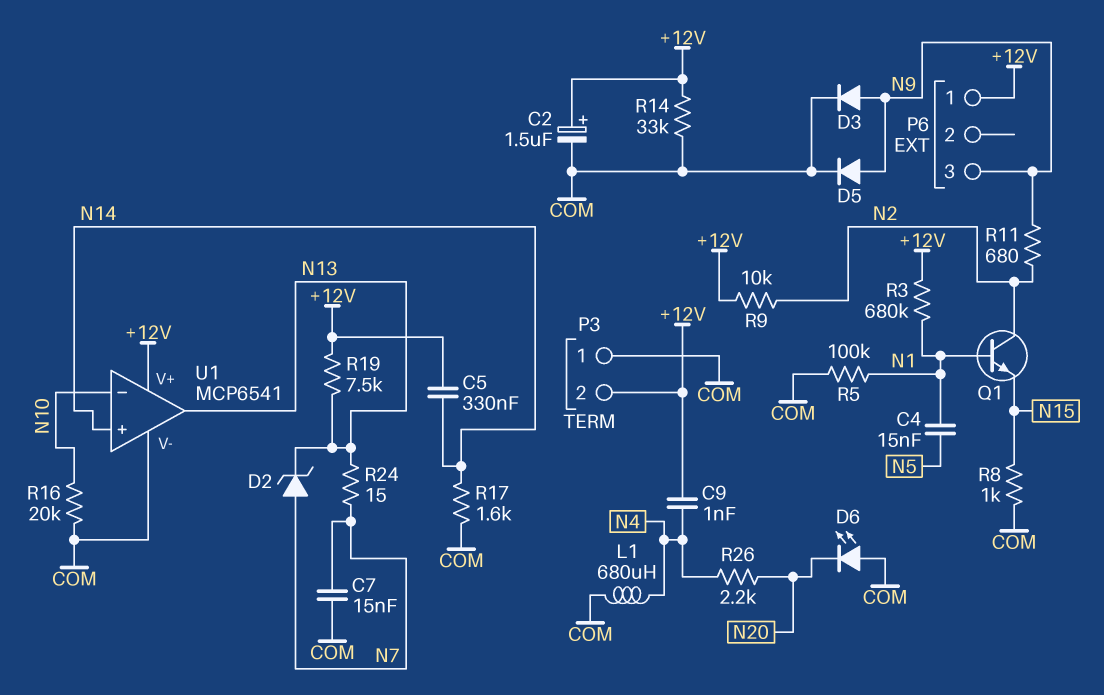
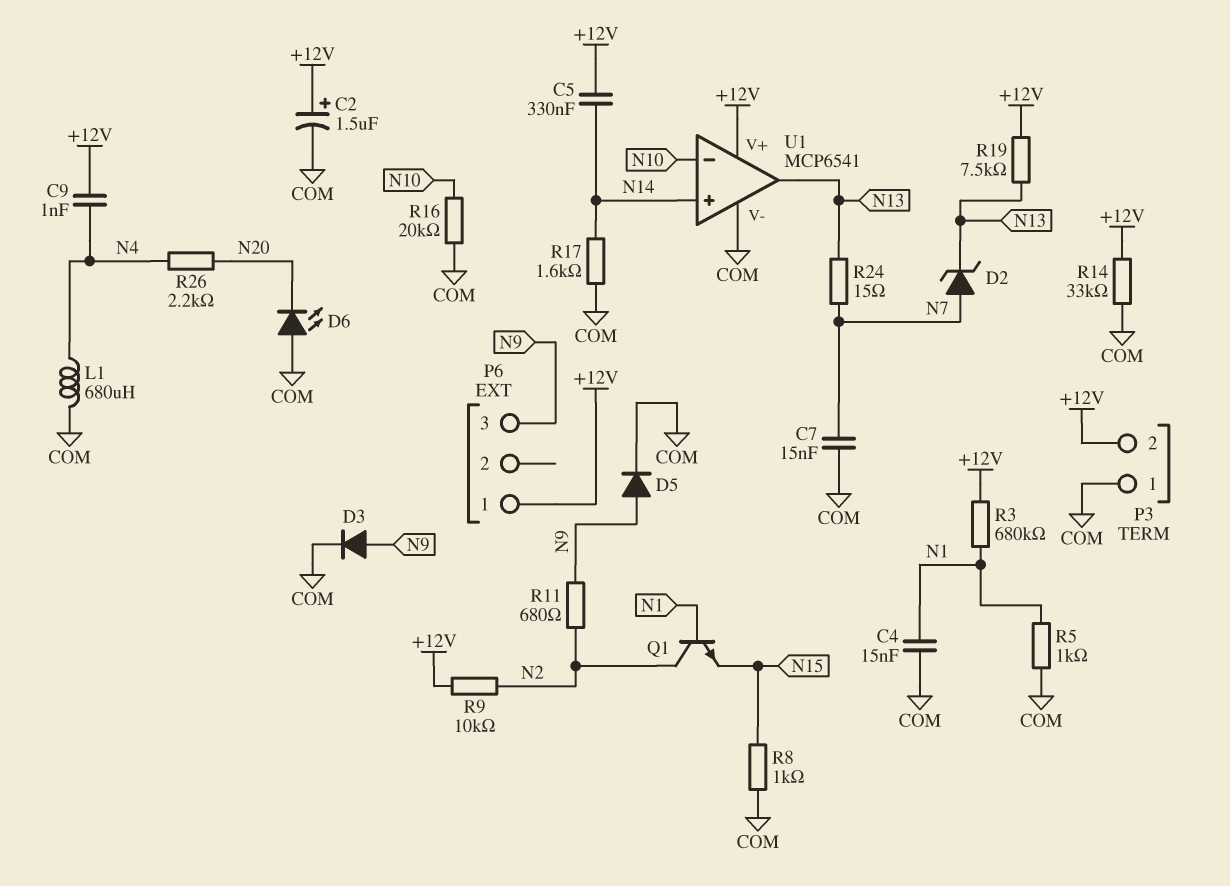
C4: 15nF (N1, N5) -> 15nF (COM, N1)
R5: 100k (COM, N1) -> 1k (COM, N1)

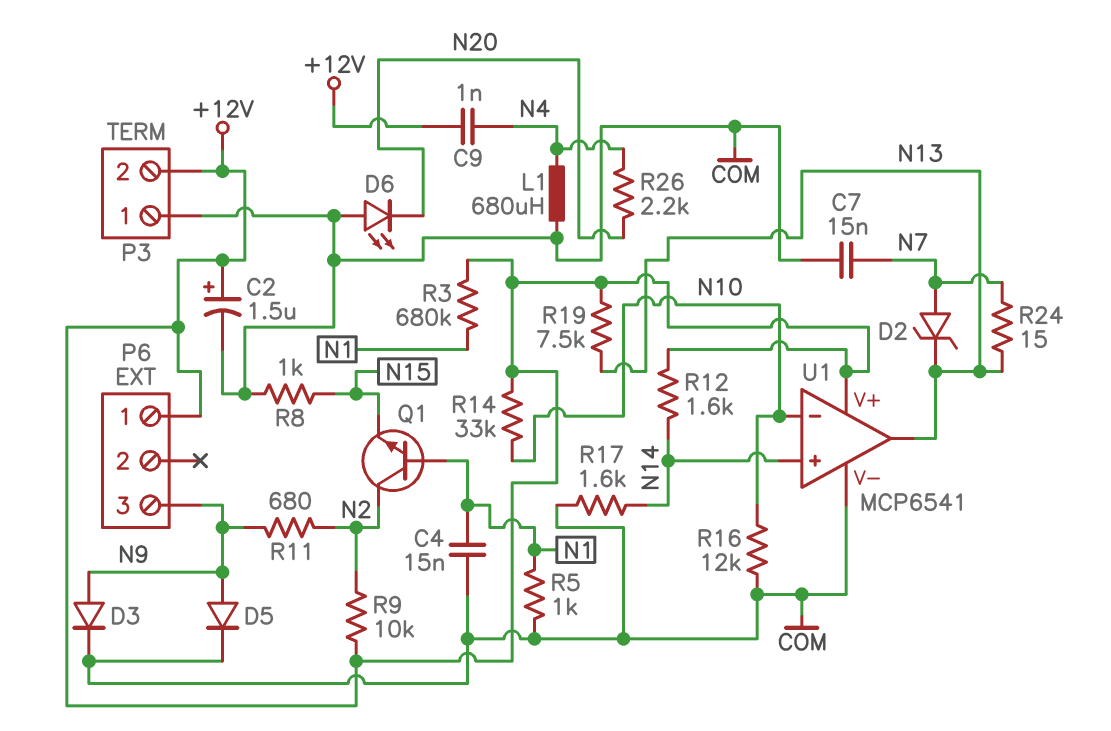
C5: 330nF (+12V, N14) -> none
R12: none -> 1.6k (+12V, N14)
R14: 33k (+12V, COM) -> 33k (+12V, N10)
R16: 20k (COM, N10) -> 12k (COM, N10)

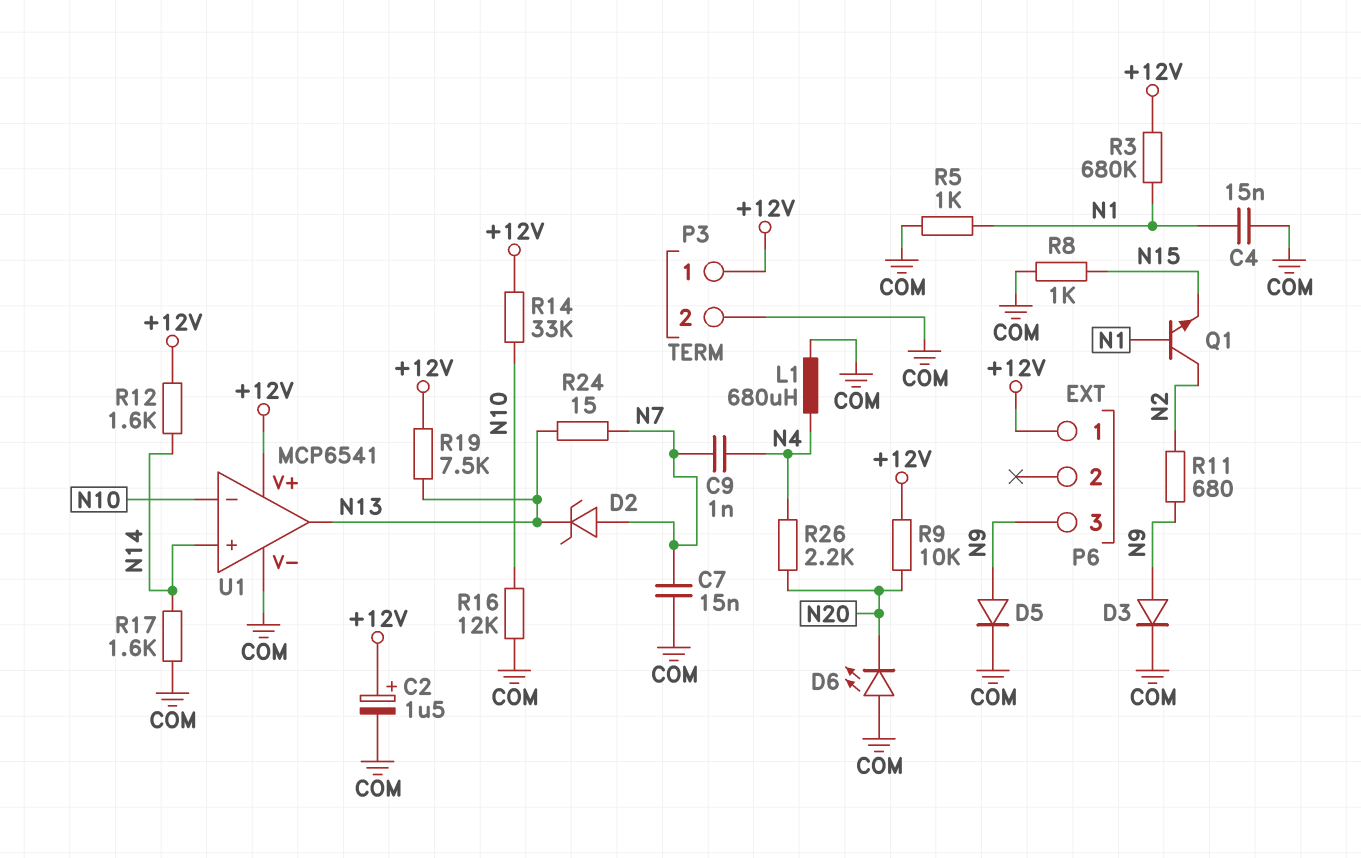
C9: 1nF (+12V, N4) -> 1nF (N4, N7)
P3 pin 1: COM -> +12V
P3 pin 2: +12V -> COM
R9: 10k (+12V, N2) -> 10k (+12V, N20)

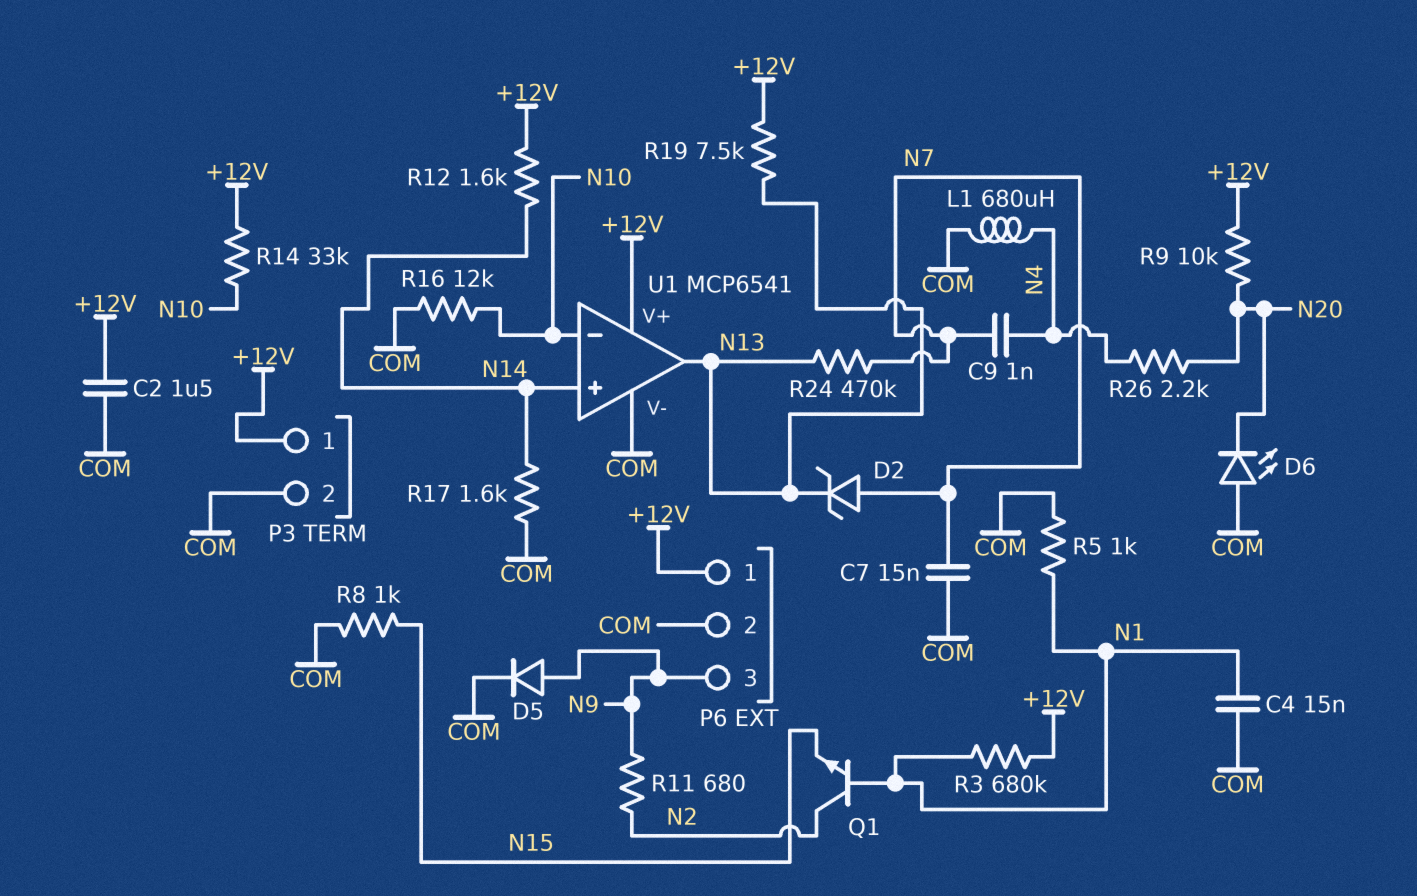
C2: 1.5uF (plus +12V, minus COM) -> 1.5uF (+12V, COM)
D3: diode (A N9, K COM) -> none
P6 pin 2: none -> COM
R24: 15 (N7, N13) -> 470k (N7, N13)

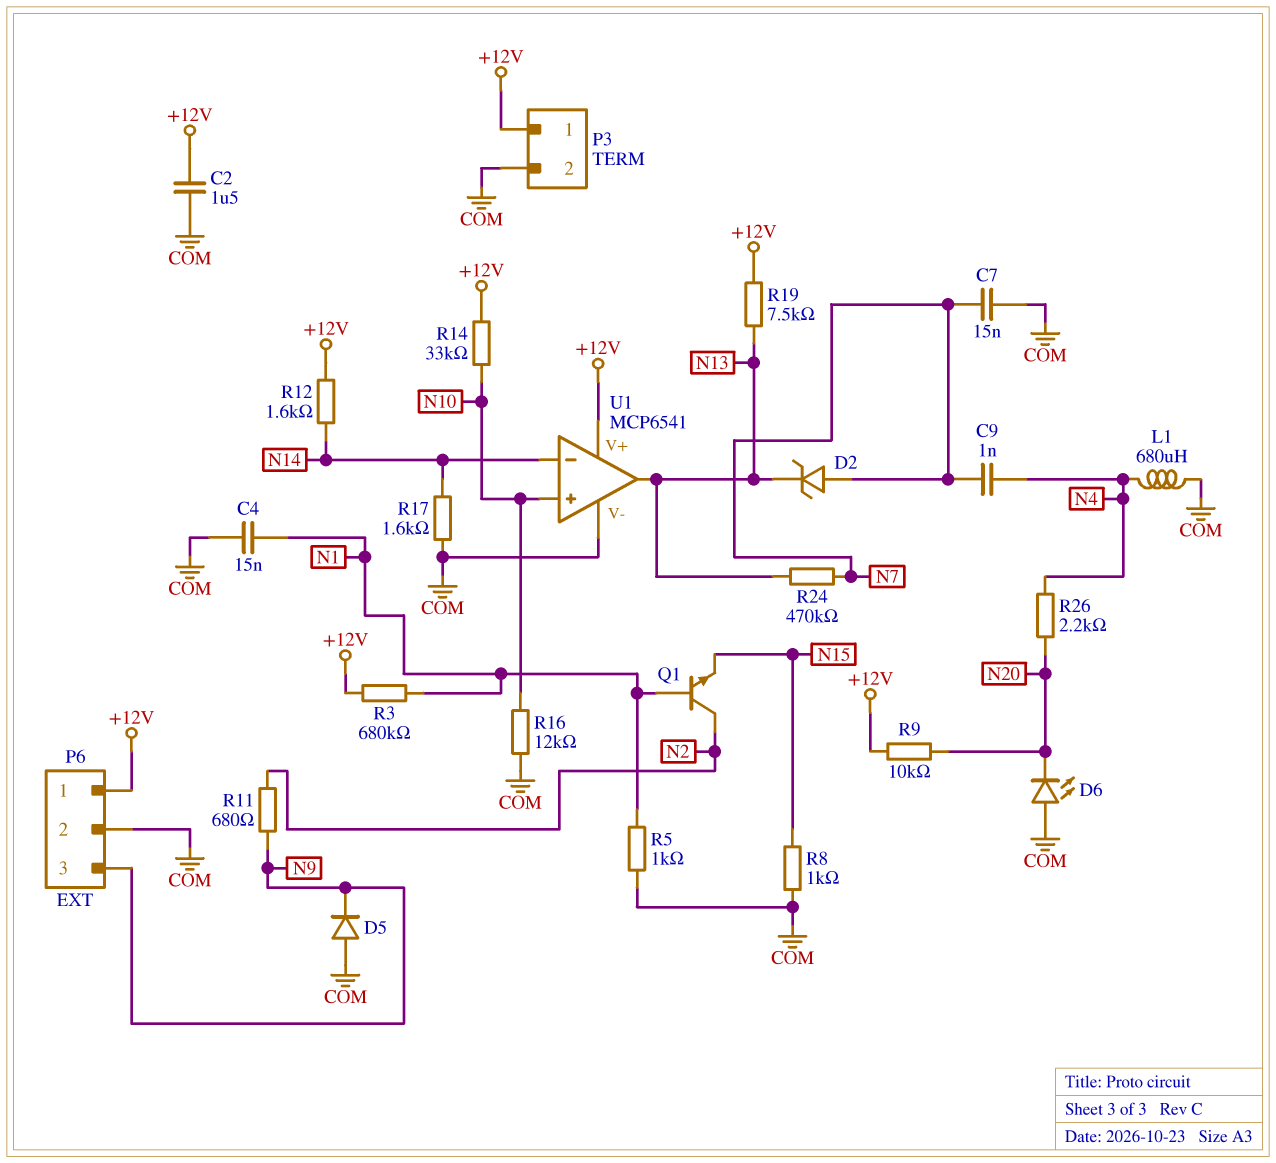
D5: diode (A N9, K COM) -> diode (A COM, K N9)
U1 pin in+: N14 -> N10
U1 pin in-: N10 -> N14

